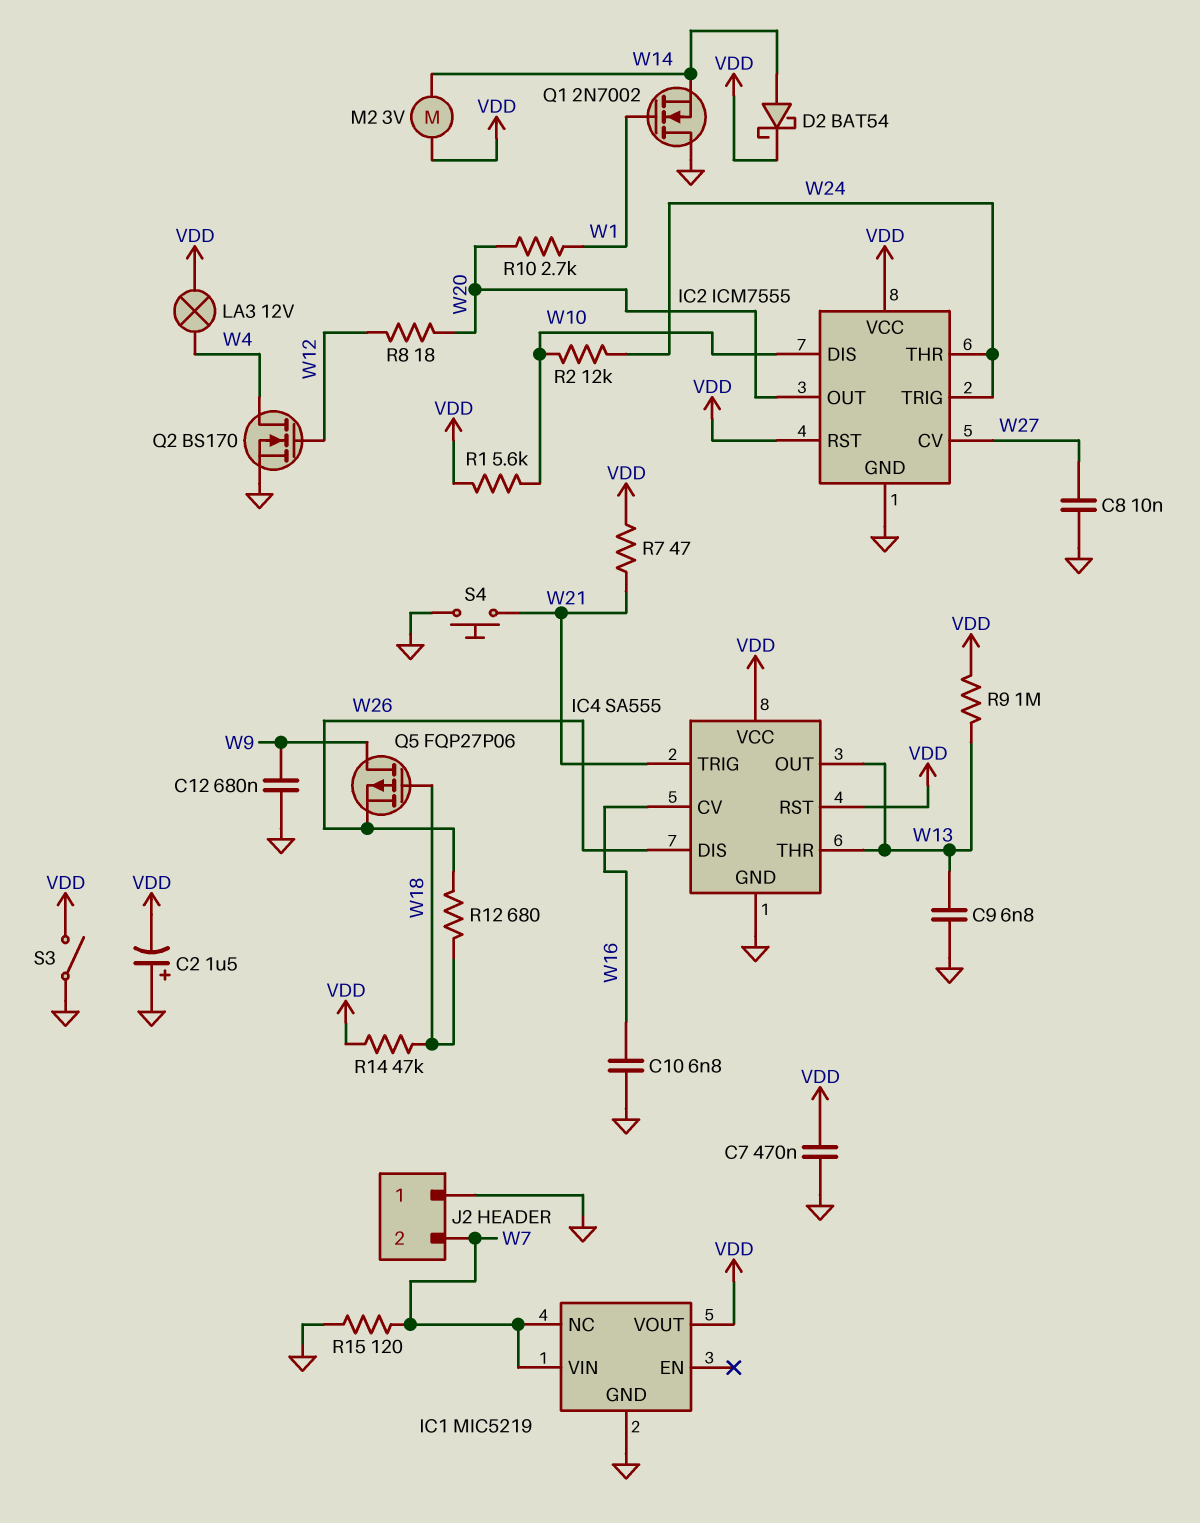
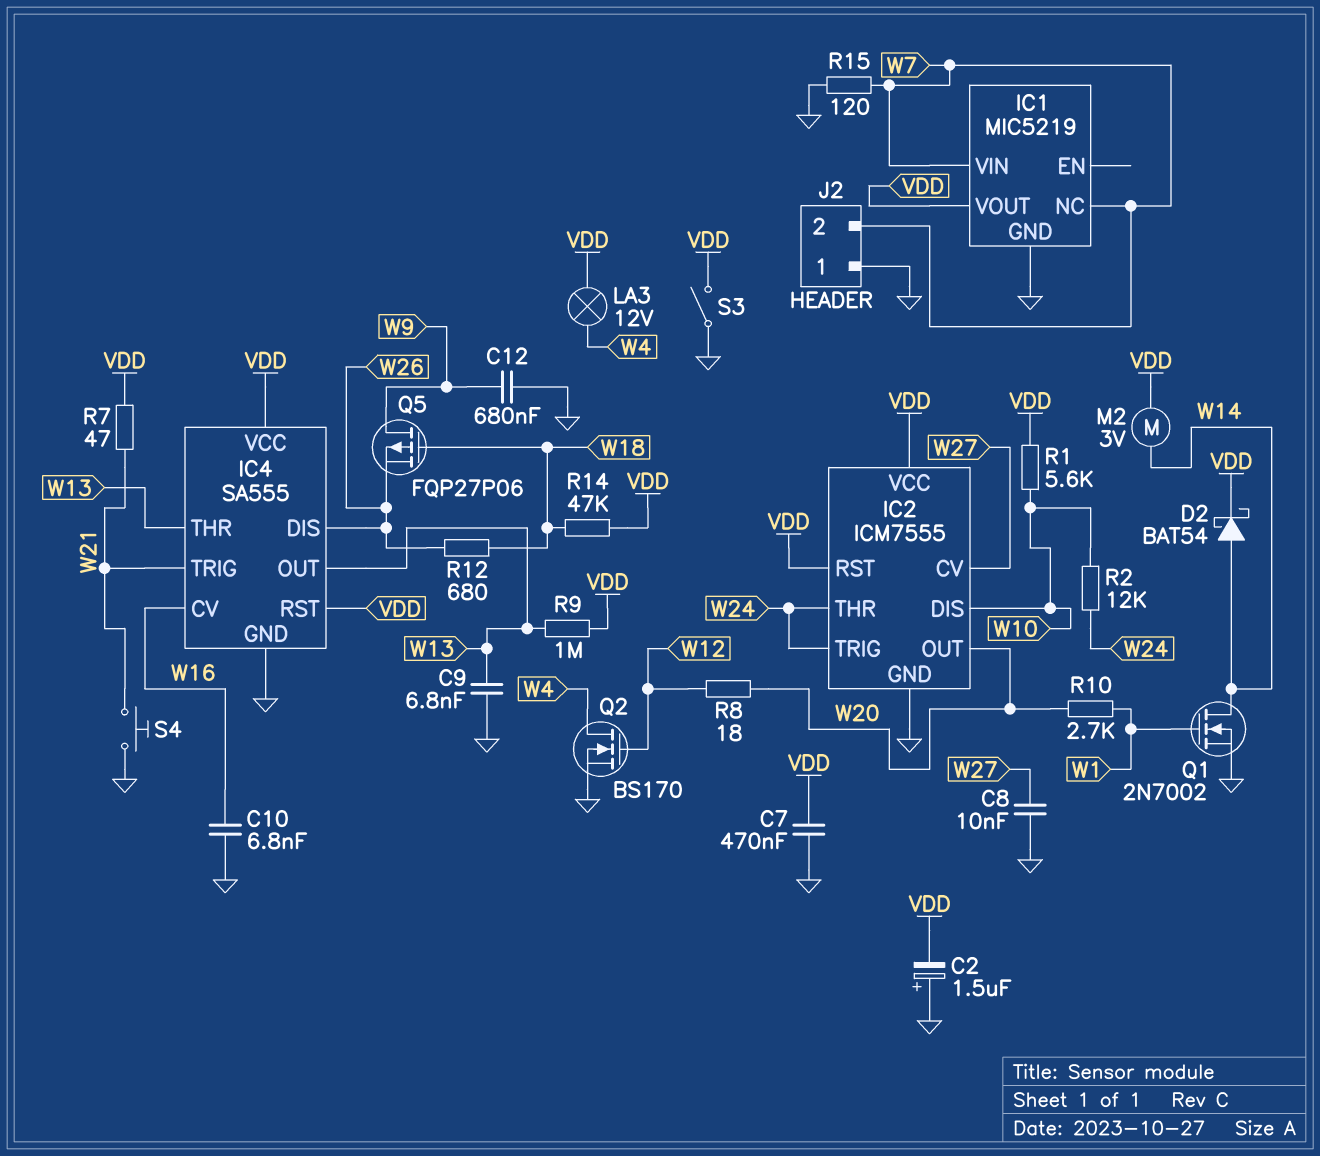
Q1: NMOS 2N7002 (G W1, D GND, S W14) -> NMOS 2N7002 (G W1, D W14, S GND)

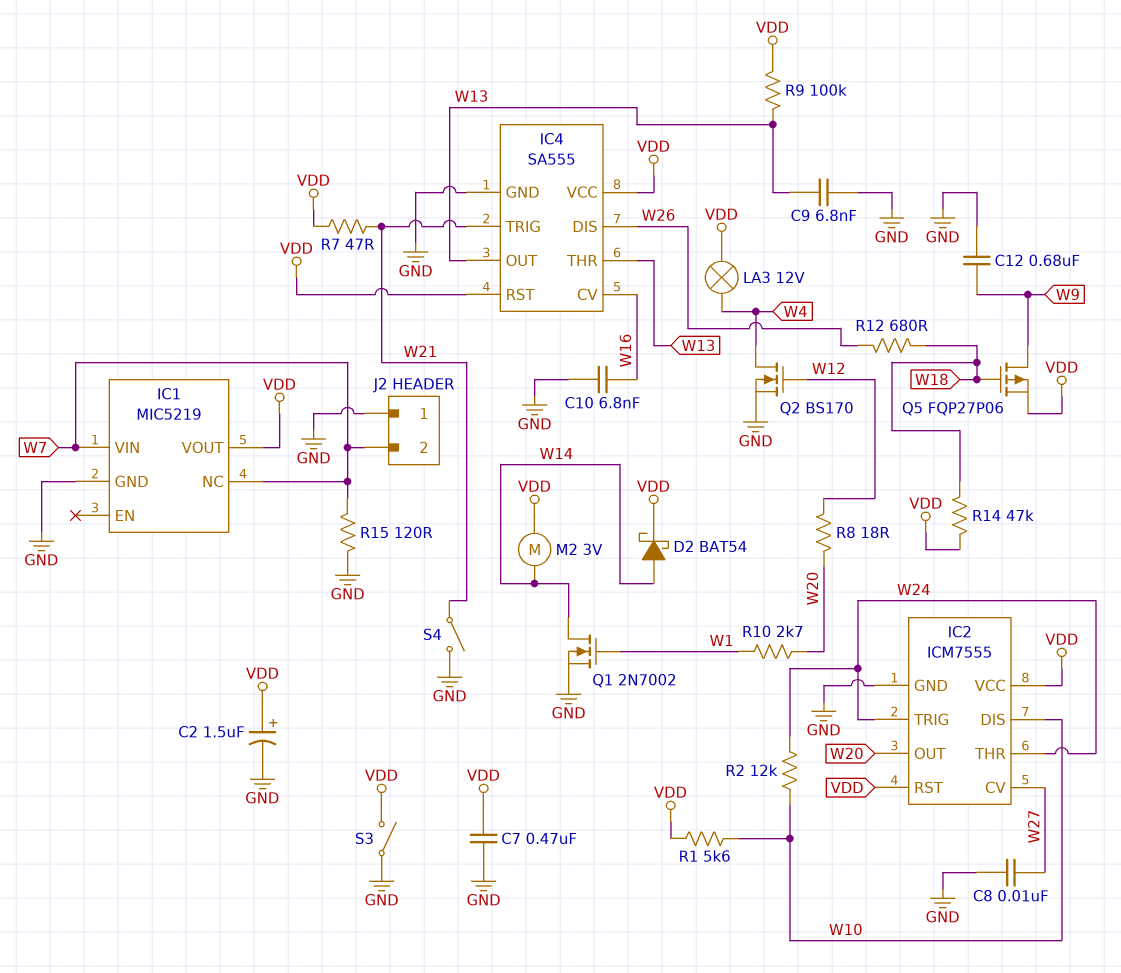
C2: 1.5uF (plus GND, minus VDD) -> 1.5uF (plus VDD, minus GND)
Q5: PMOS FQP27P06 (G W18, D W9, S W26) -> PMOS FQP27P06 (G W18, D W9, S VDD)
R9: 1M (VDD, W13) -> 100k (VDD, W13)
S4: button (GND, W21) -> switch (GND, W21)

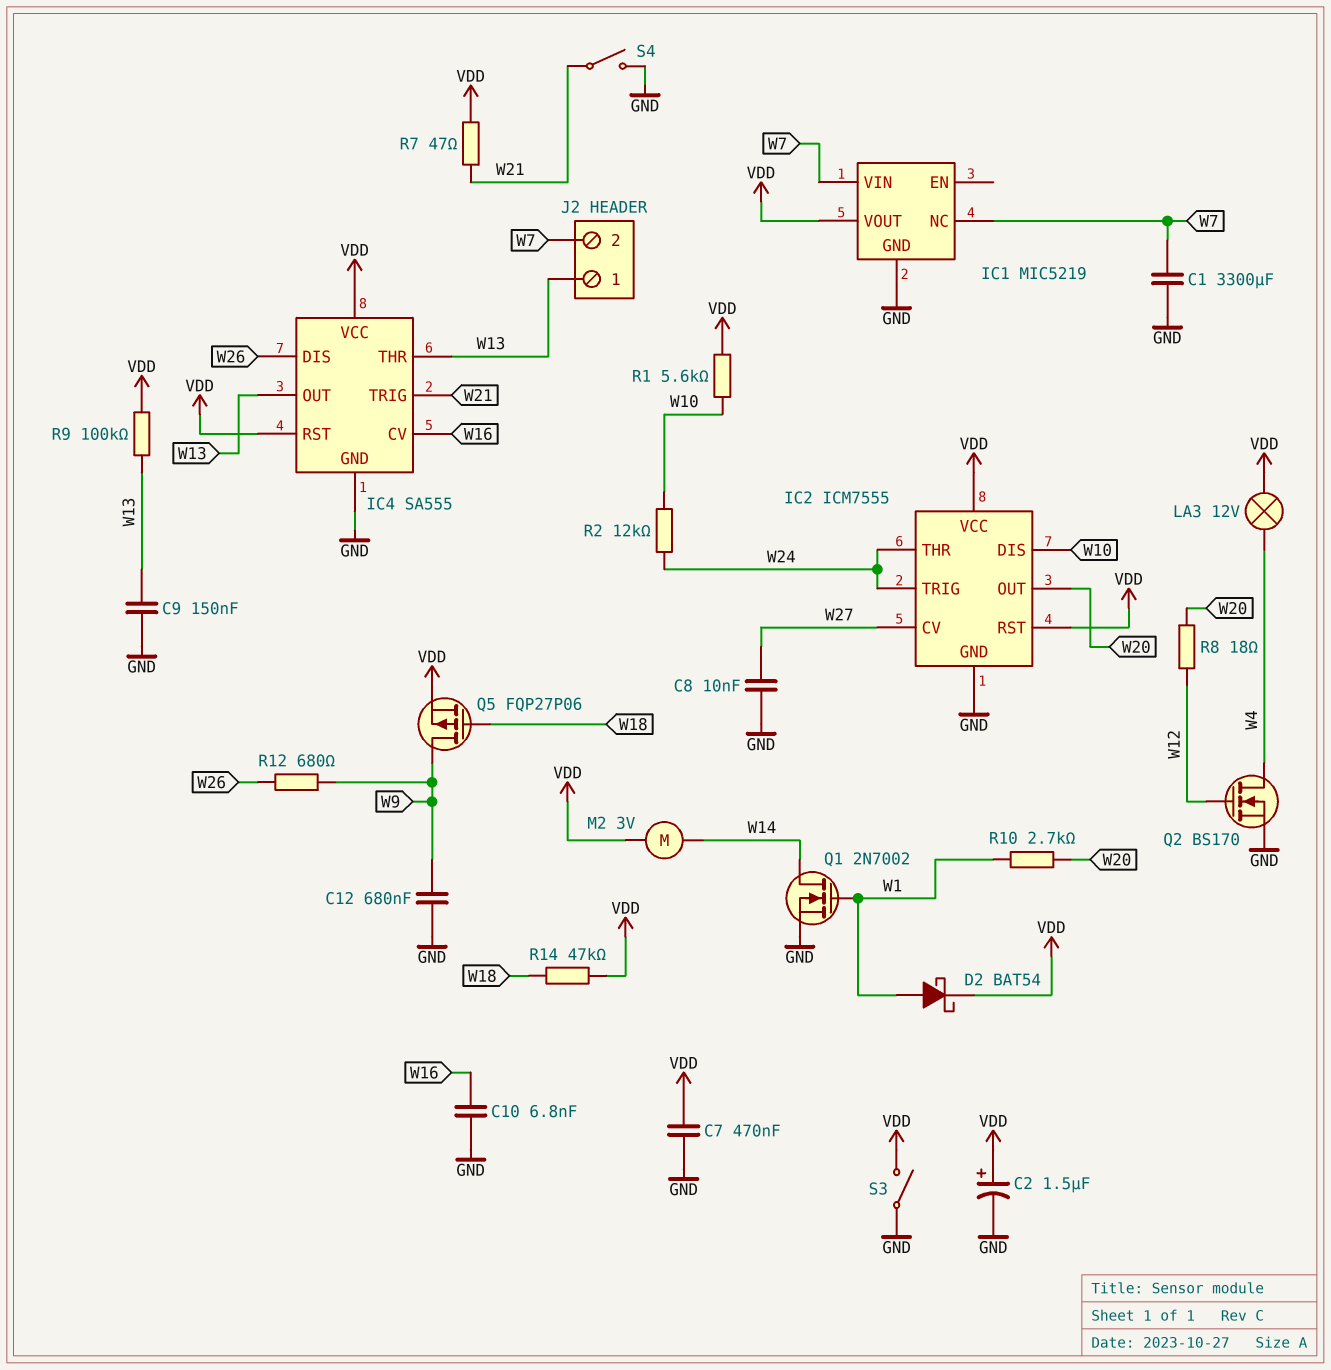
C1: none -> 3300uF (GND, W7)
C9: 6.8nF (GND, W13) -> 150nF (GND, W13)
D2: schottky BAT54 (A W14, K VDD) -> schottky BAT54 (A W1, K VDD)
J2 pin 1: GND -> W13
R12: 680 (W18, W26) -> 680 (W9, W26)
R15: 120 (GND, W7) -> none

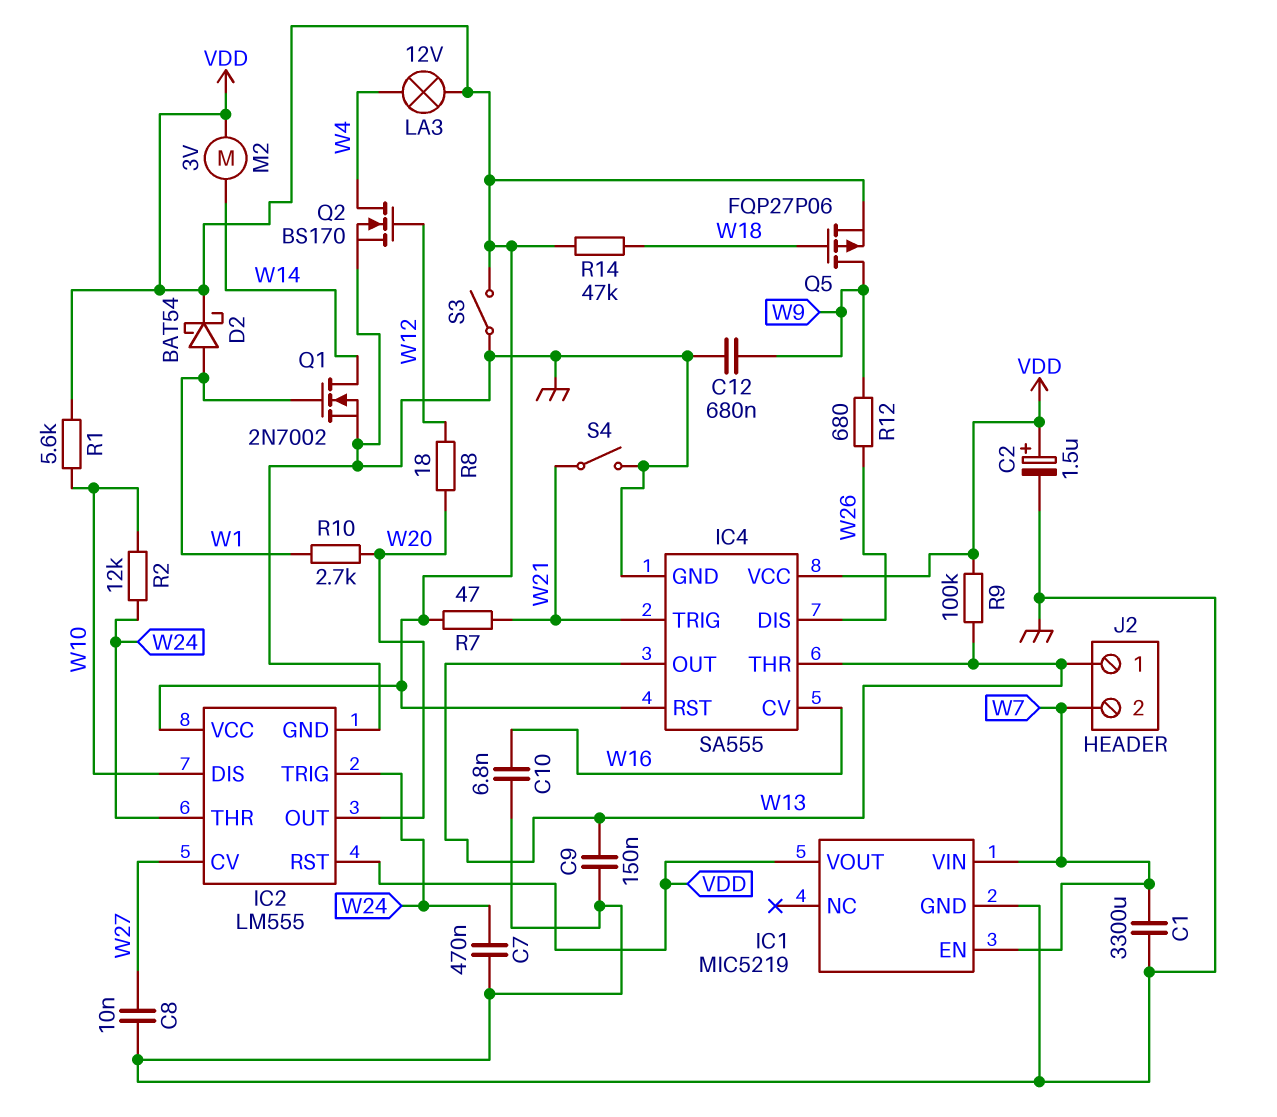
C7: 470nF (GND, VDD) -> 470nF (GND, W24)
IC1 pin EN: none -> W7
IC1 pin NC: W7 -> none
IC2: ICM7555 -> LM555

